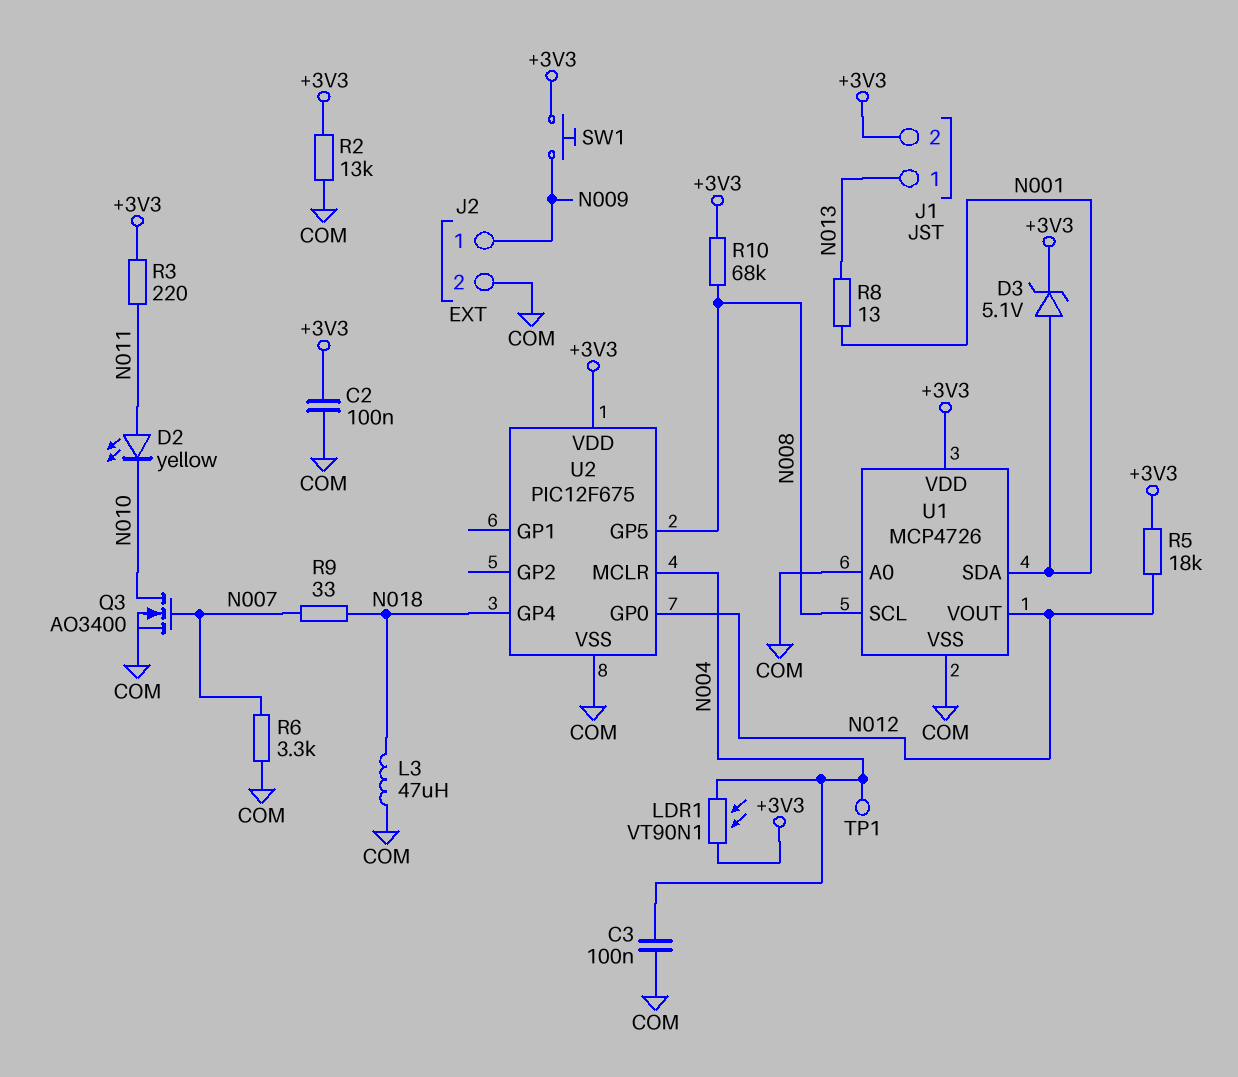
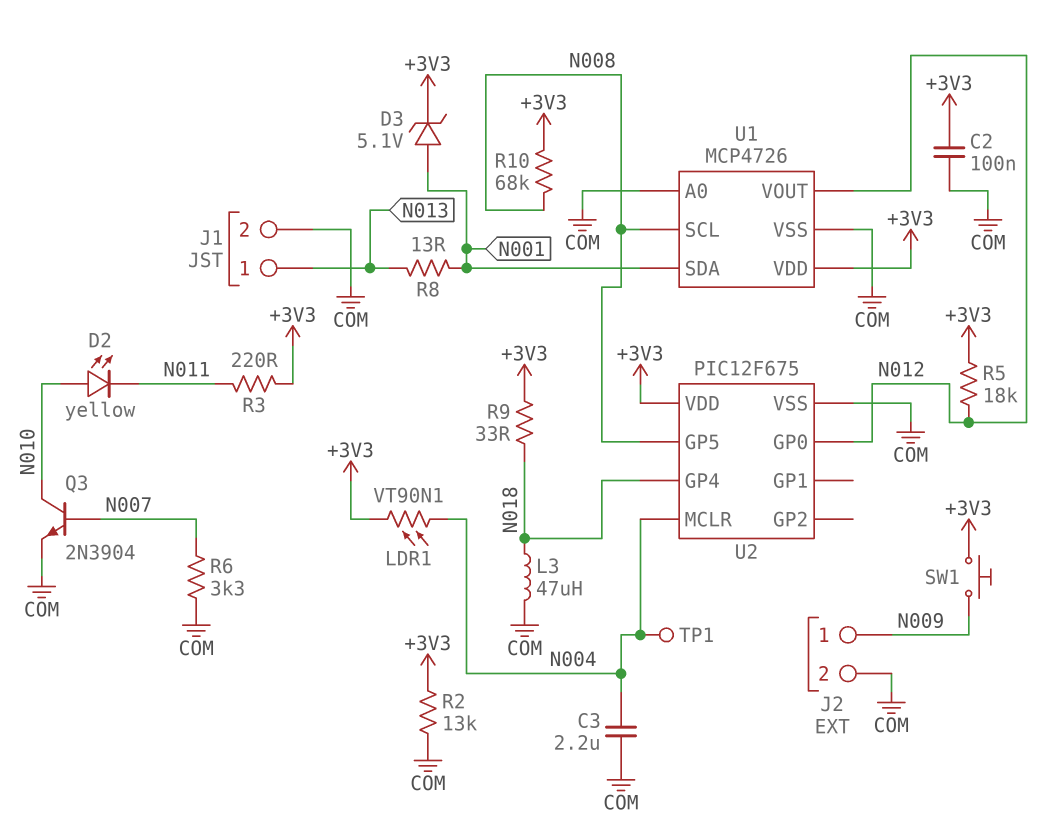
C3: 100nF (COM, N004) -> 2.2uF (COM, N004)
D2: LED yellow (A N011, K N010) -> LED yellow (A N010, K N011)
J1 pin 2: +3V3 -> COM
Q3: NMOS AO3400 (G N007, D N010, S COM) -> NPN 2N3904 (B N007, C N010, E COM)
R9: 33 (N007, N018) -> 33 (+3V3, N018)

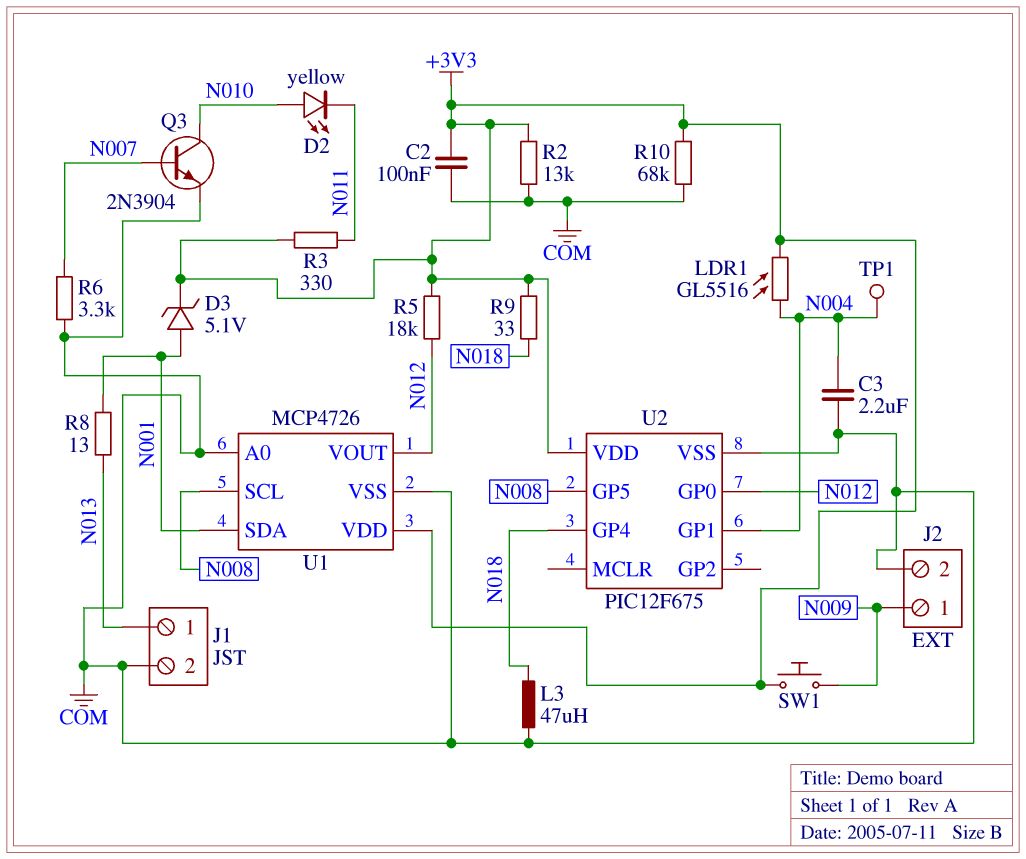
LDR1: VT90N1 (+3V3, N004) -> GL5516 (+3V3, N004)
R3: 220 (+3V3, N011) -> 330 (+3V3, N011)
R10: 68k (+3V3, N008) -> 68k (+3V3, COM)
U2 pin GP1: none -> N004
U2 pin MCLR: N004 -> none

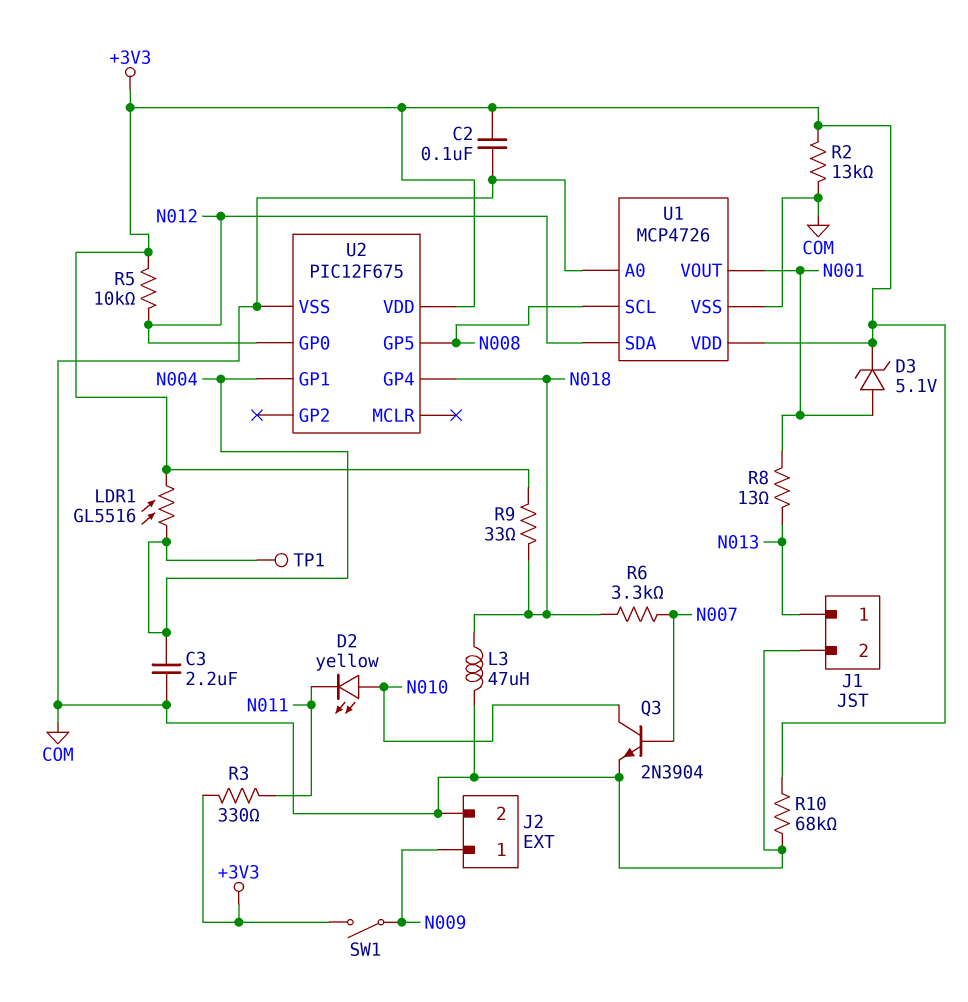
R5: 18k (+3V3, N012) -> 10k (+3V3, N012)
R6: 3.3k (COM, N007) -> 3.3k (N007, N018)
SW1: button (+3V3, N009) -> switch (+3V3, N009)
U1 pin SDA: N001 -> N012
U1 pin VOUT: N012 -> N001

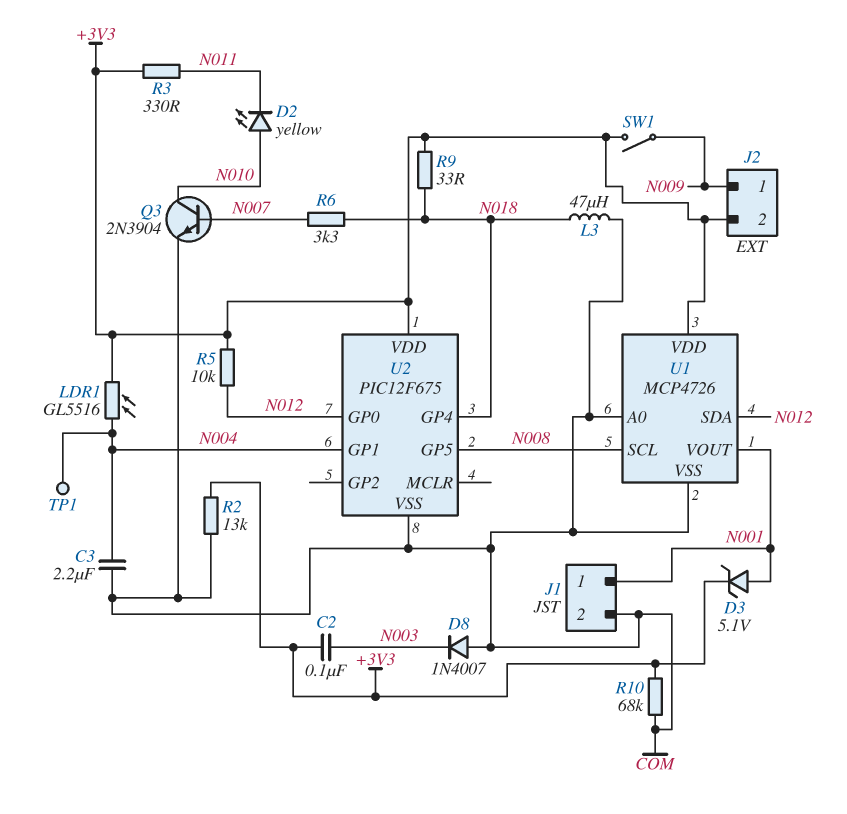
C2: 100nF (+3V3, COM) -> 100nF (+3V3, N003)
D8: none -> diode 1N4007 (A COM, K N003)
J1 pin 1: N013 -> N001
J2 pin 2: COM -> +3V3
R8: 13 (N001, N013) -> none

